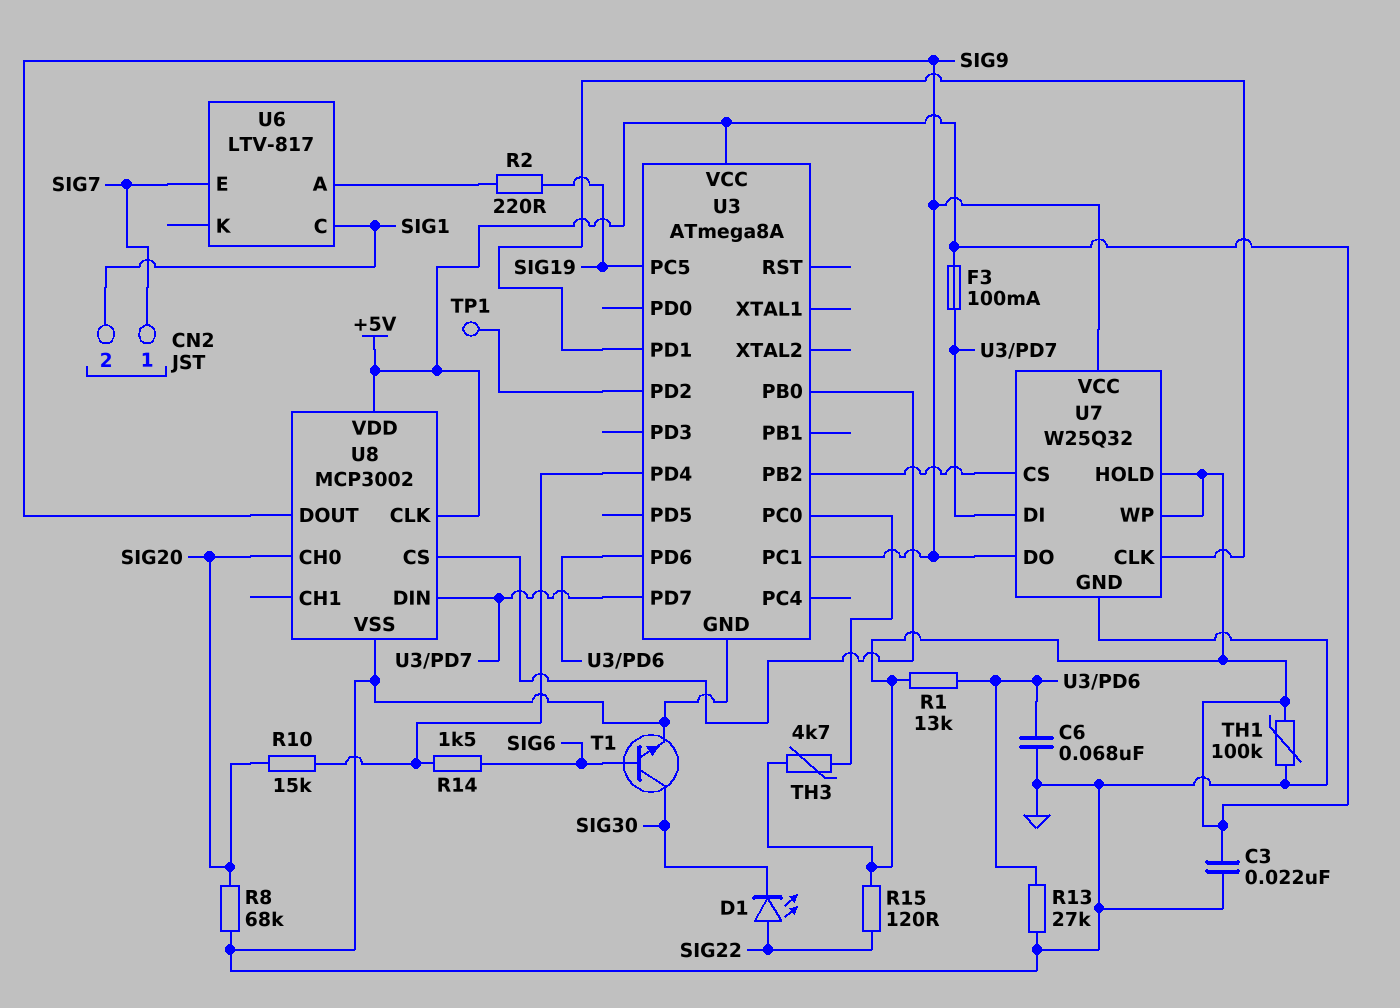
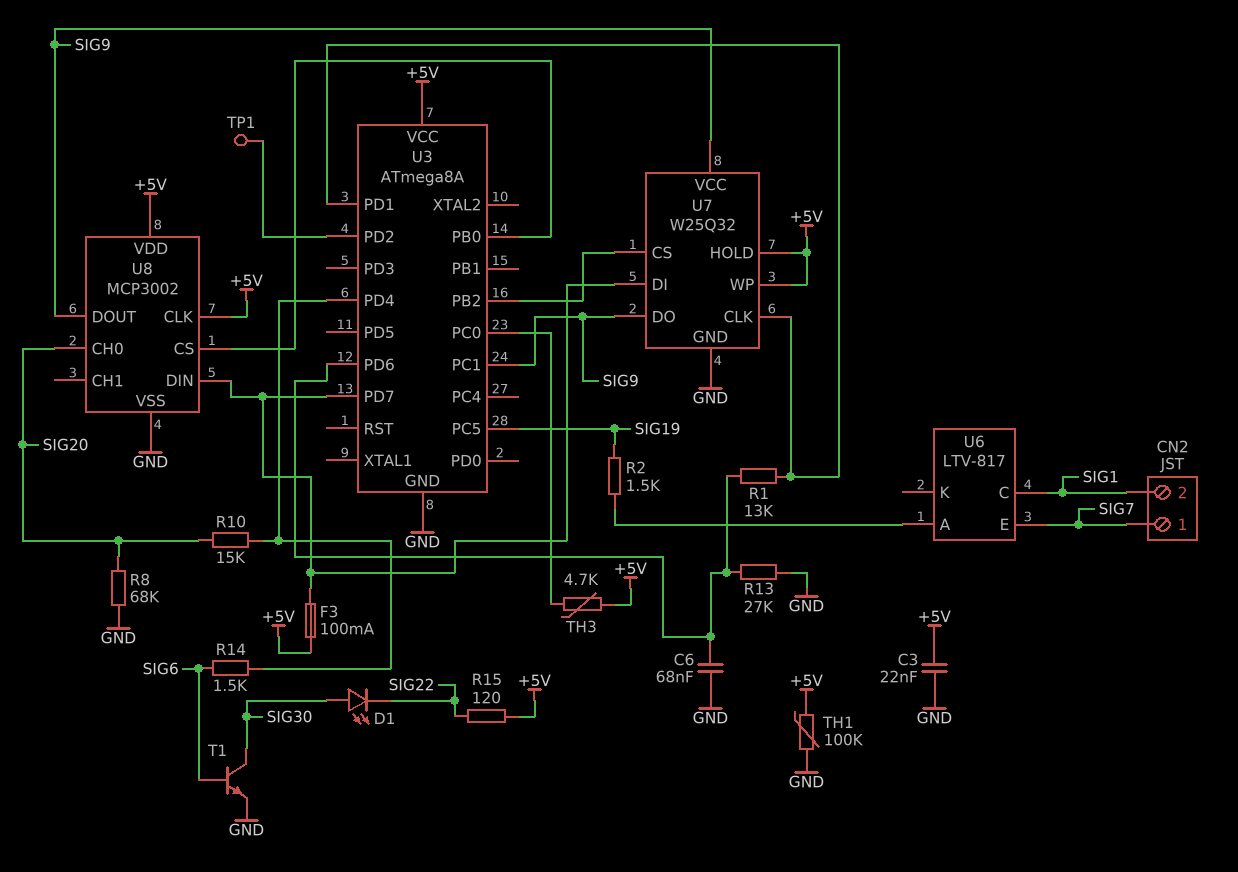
D1: LED (A SIG22, K SIG30) -> LED (A SIG30, K SIG22)
R1: 13k (+5V, U3/PD6) -> 13k (U3/PD1, U3/PD6)
R2: 220 (SIG19, U6/A) -> 1.5k (SIG19, U6/A)

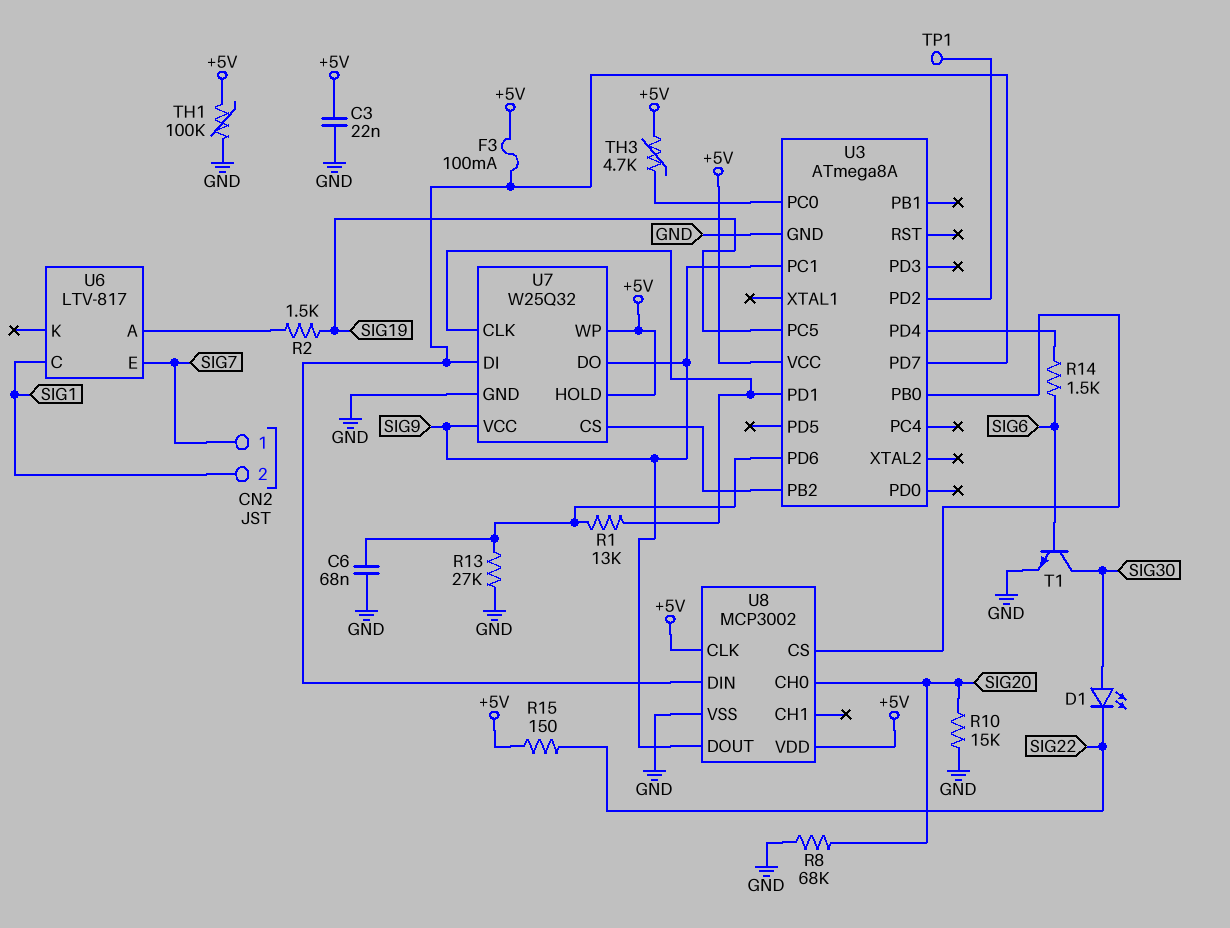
R10: 15k (SIG20, U3/PD4) -> 15k (GND, SIG20)
R15: 120 (+5V, SIG22) -> 150 (+5V, SIG22)

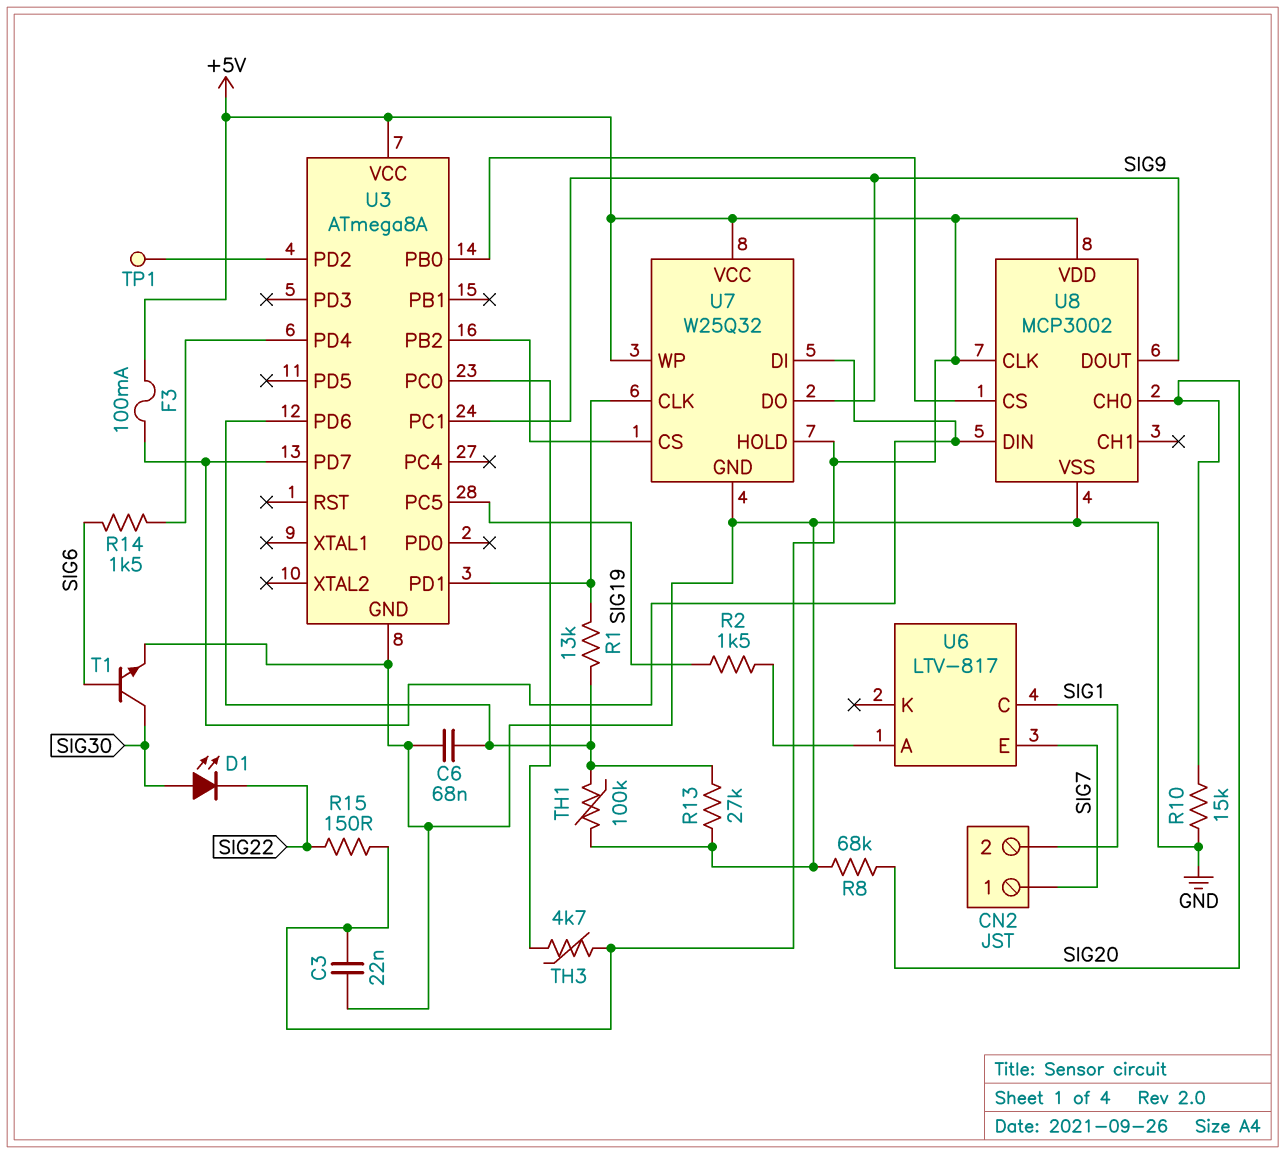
TH1: 100k (+5V, GND) -> 100k (GND, U3/PD6)
U7 pin VCC: SIG9 -> +5V

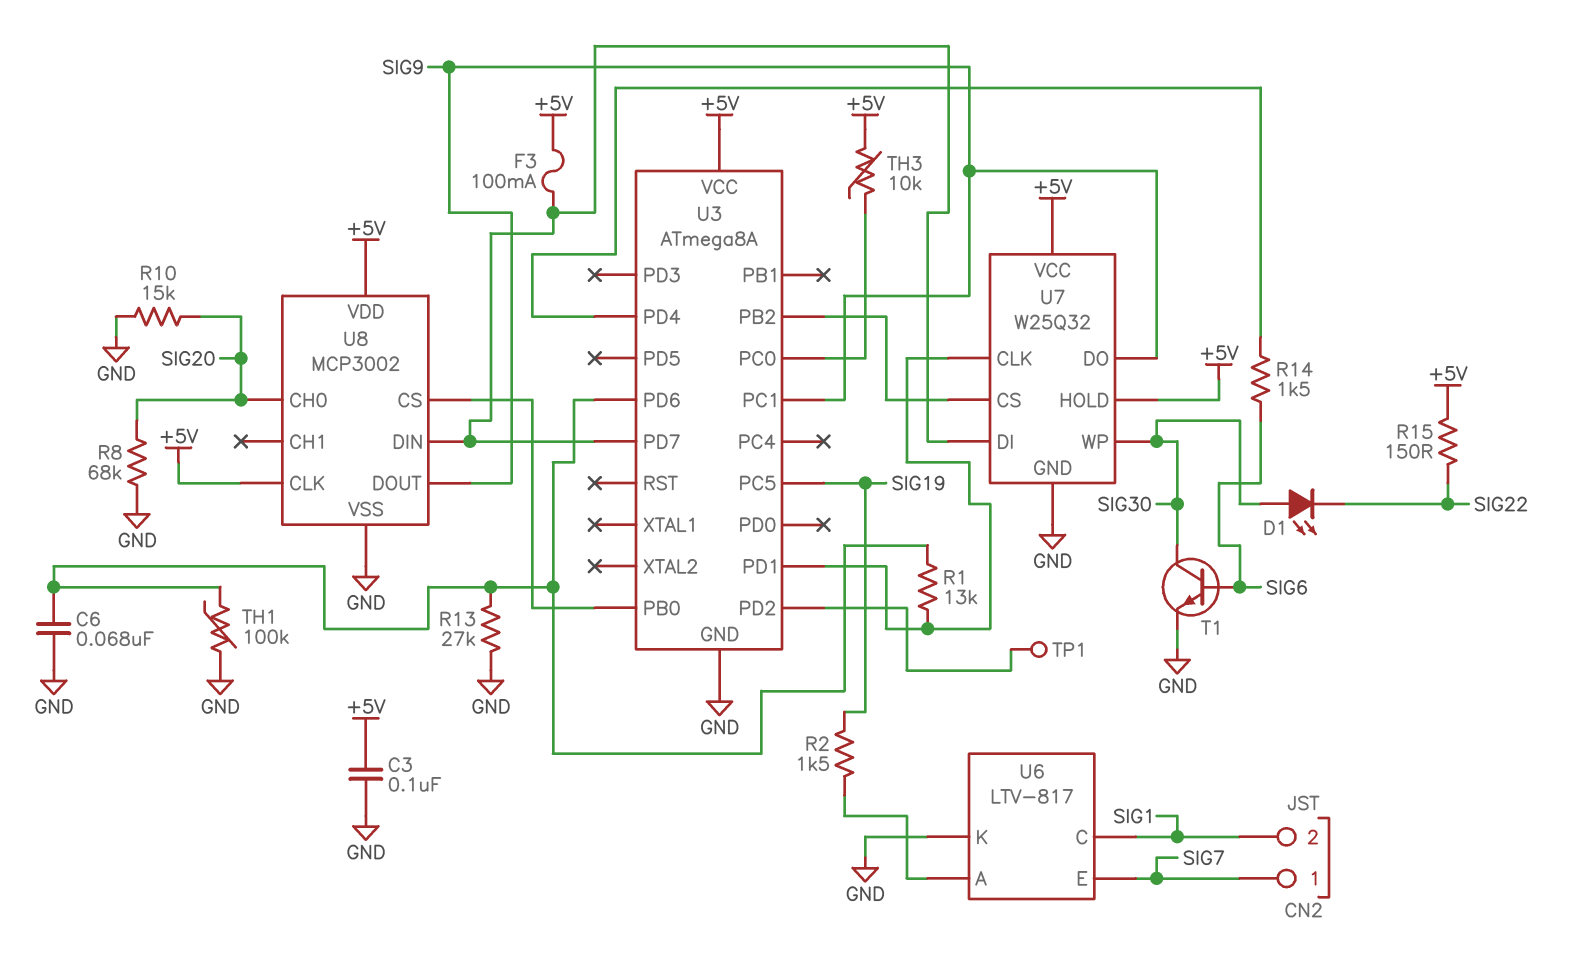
C3: 22nF (+5V, GND) -> 100nF (+5V, GND)
TH3: 4.7k (+5V, U3/PC0) -> 10k (+5V, U3/PC0)
U6 pin K: none -> GND
U7 pin WP: +5V -> SIG30

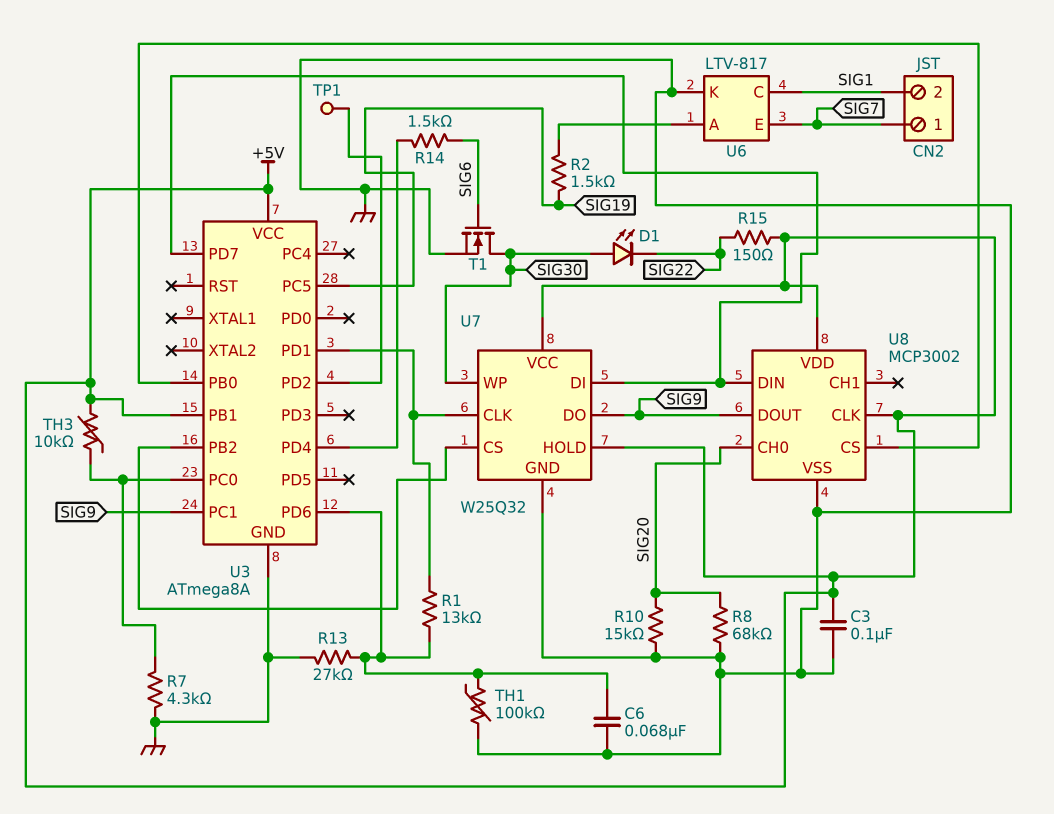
F3: 100mA (+5V, U3/PD7) -> none
R7: none -> 4.3k (GND, U3/PC0)
T1: NPN (B SIG6, C SIG30, E GND) -> NMOS (G SIG6, D SIG30, S GND)
U3 pin PB1: none -> +5V

